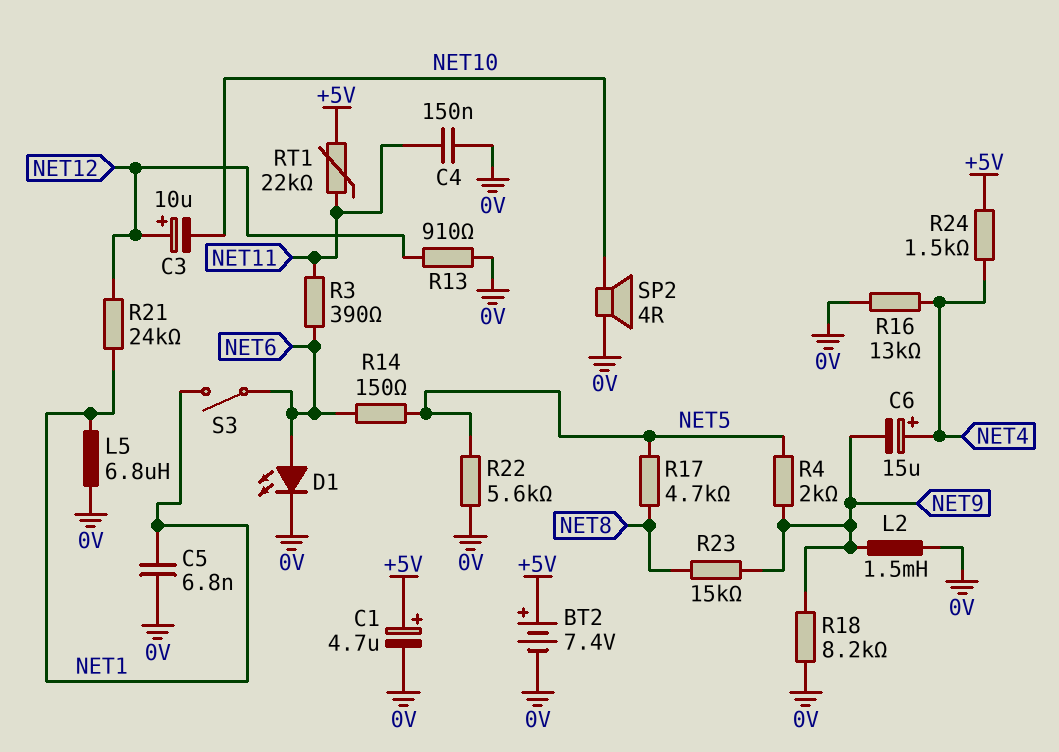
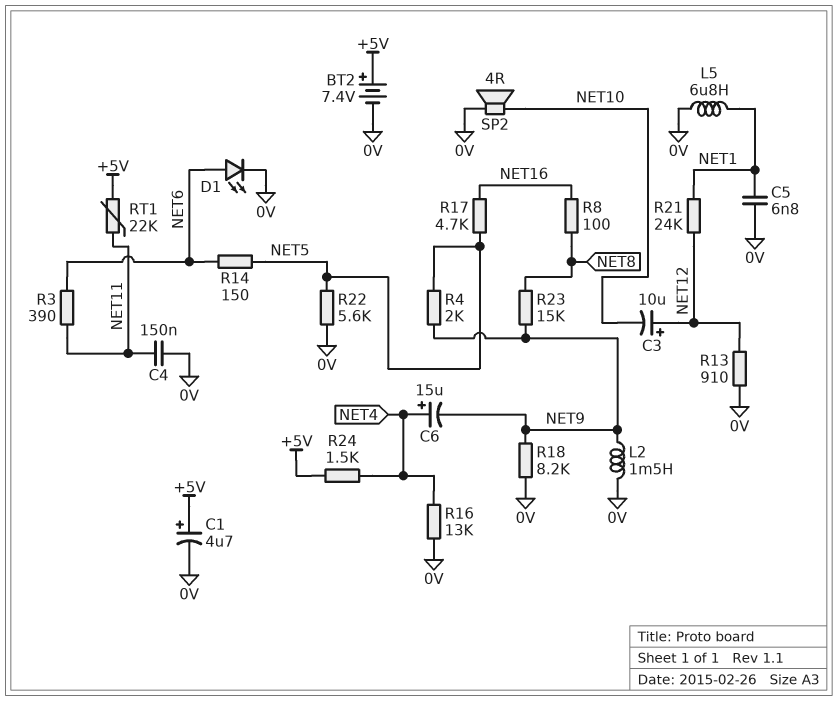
R8: none -> 100 (NET8, NET16)
R17: 4.7k (NET5, NET8) -> 4.7k (NET5, NET16)
S3: switch (NET1, NET6) -> none

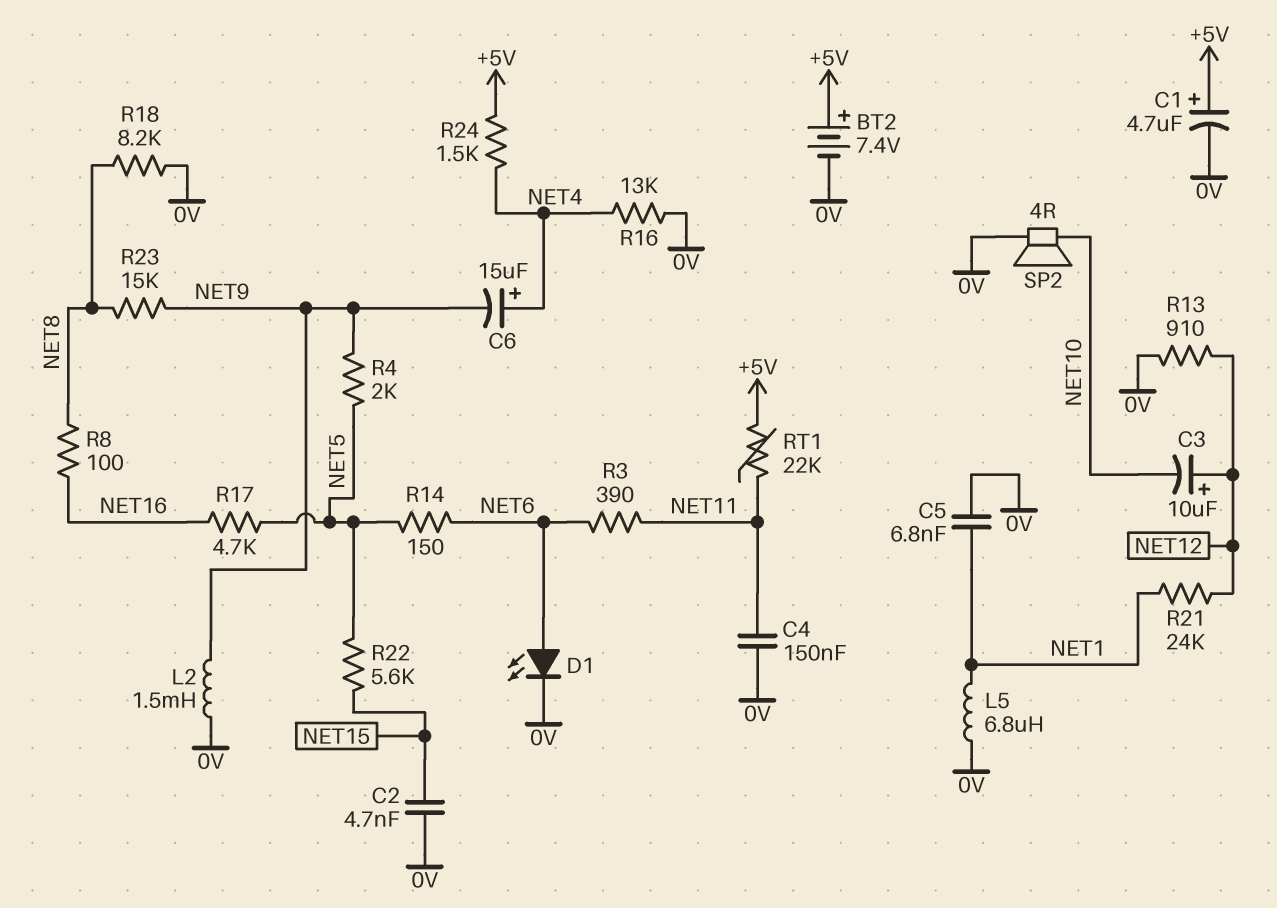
C2: none -> 4.7nF (0V, NET15)
R18: 8.2k (0V, NET9) -> 8.2k (0V, NET8)
R22: 5.6k (0V, NET5) -> 5.6k (NET5, NET15)

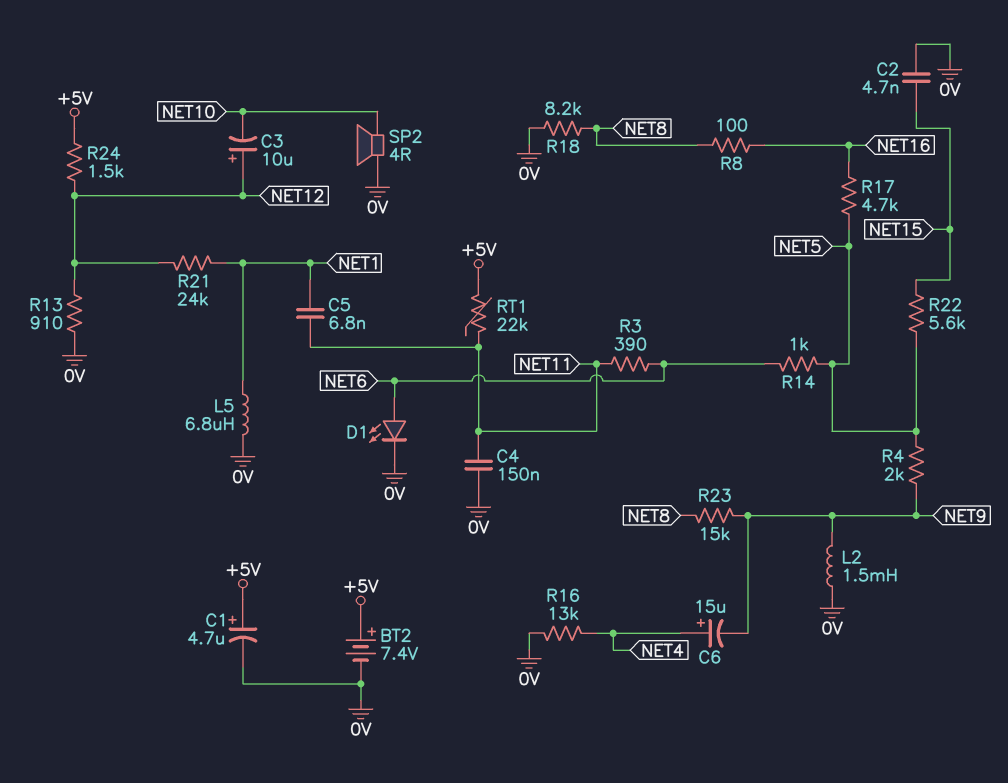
C5: 6.8nF (0V, NET1) -> 6.8nF (NET1, NET11)
R14: 150 (NET5, NET6) -> 1k (NET5, NET6)
R24: 1.5k (+5V, NET4) -> 1.5k (+5V, NET12)

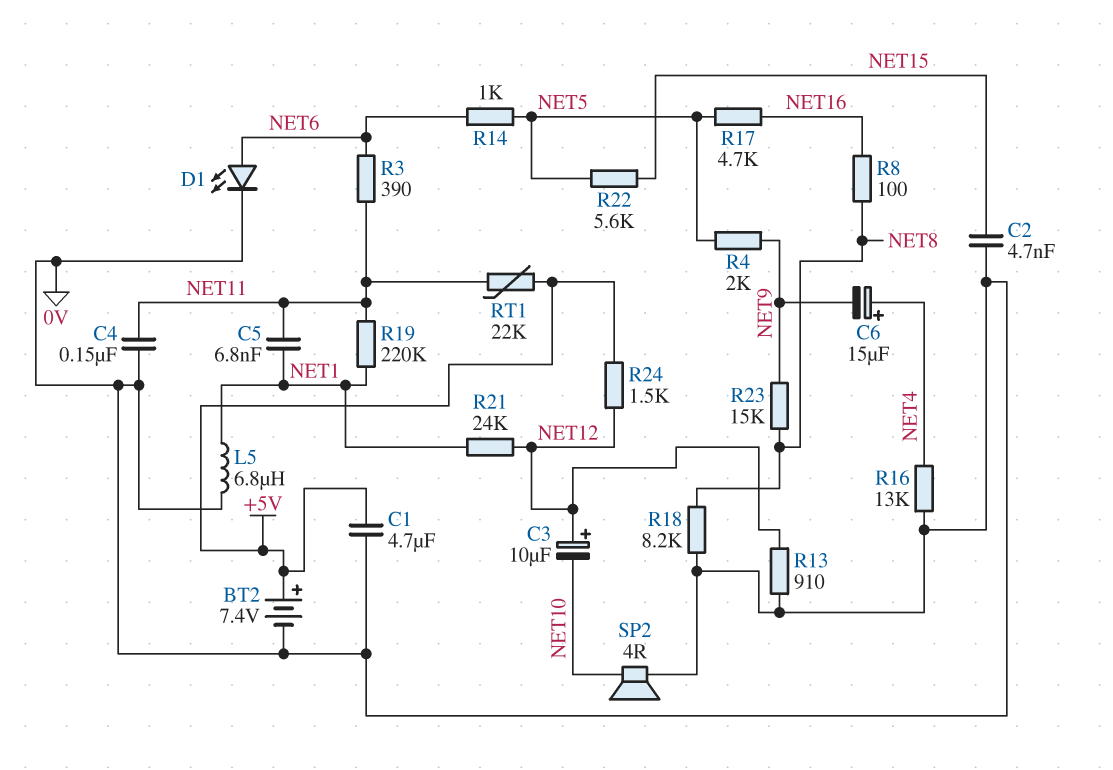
C1: 4.7uF (plus +5V, minus 0V) -> 4.7uF (+5V, 0V)
L2: 1.5mH (0V, NET9) -> none
R19: none -> 220k (NET1, NET11)

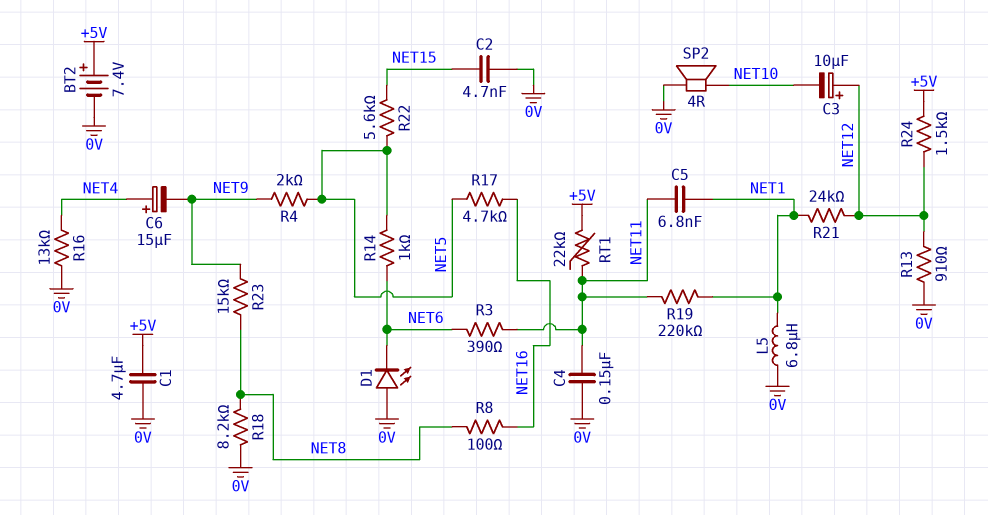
D1: LED (A NET6, K 0V) -> LED (A 0V, K NET6)

